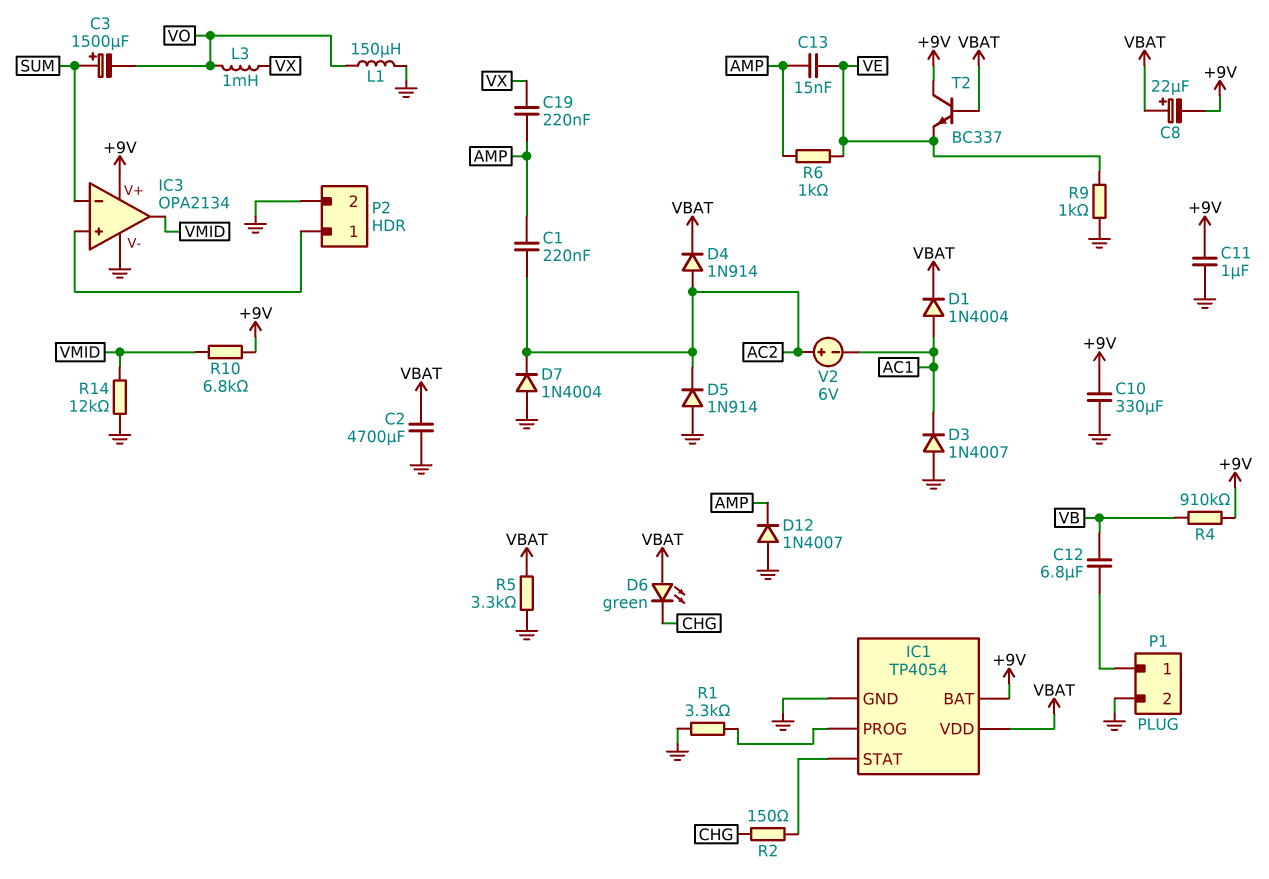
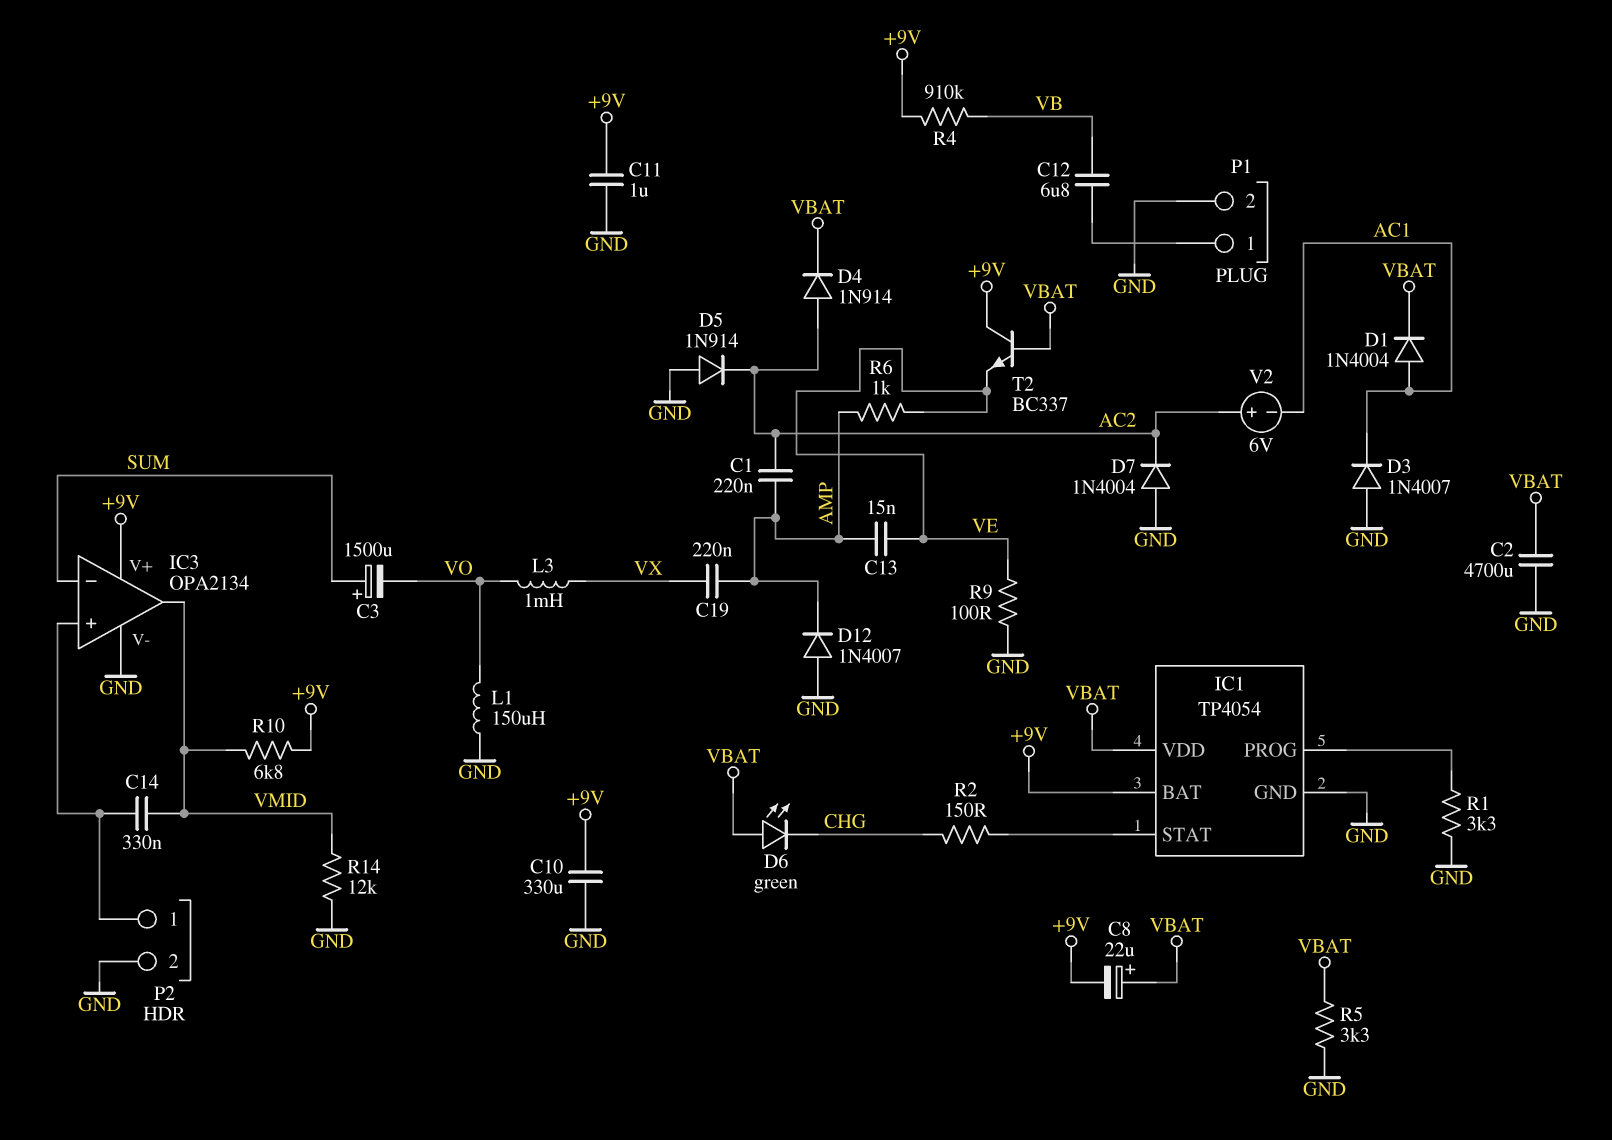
C14: none -> 330nF (IC3/in+, VMID)
R9: 1k (GND, VE) -> 100 (GND, VE)

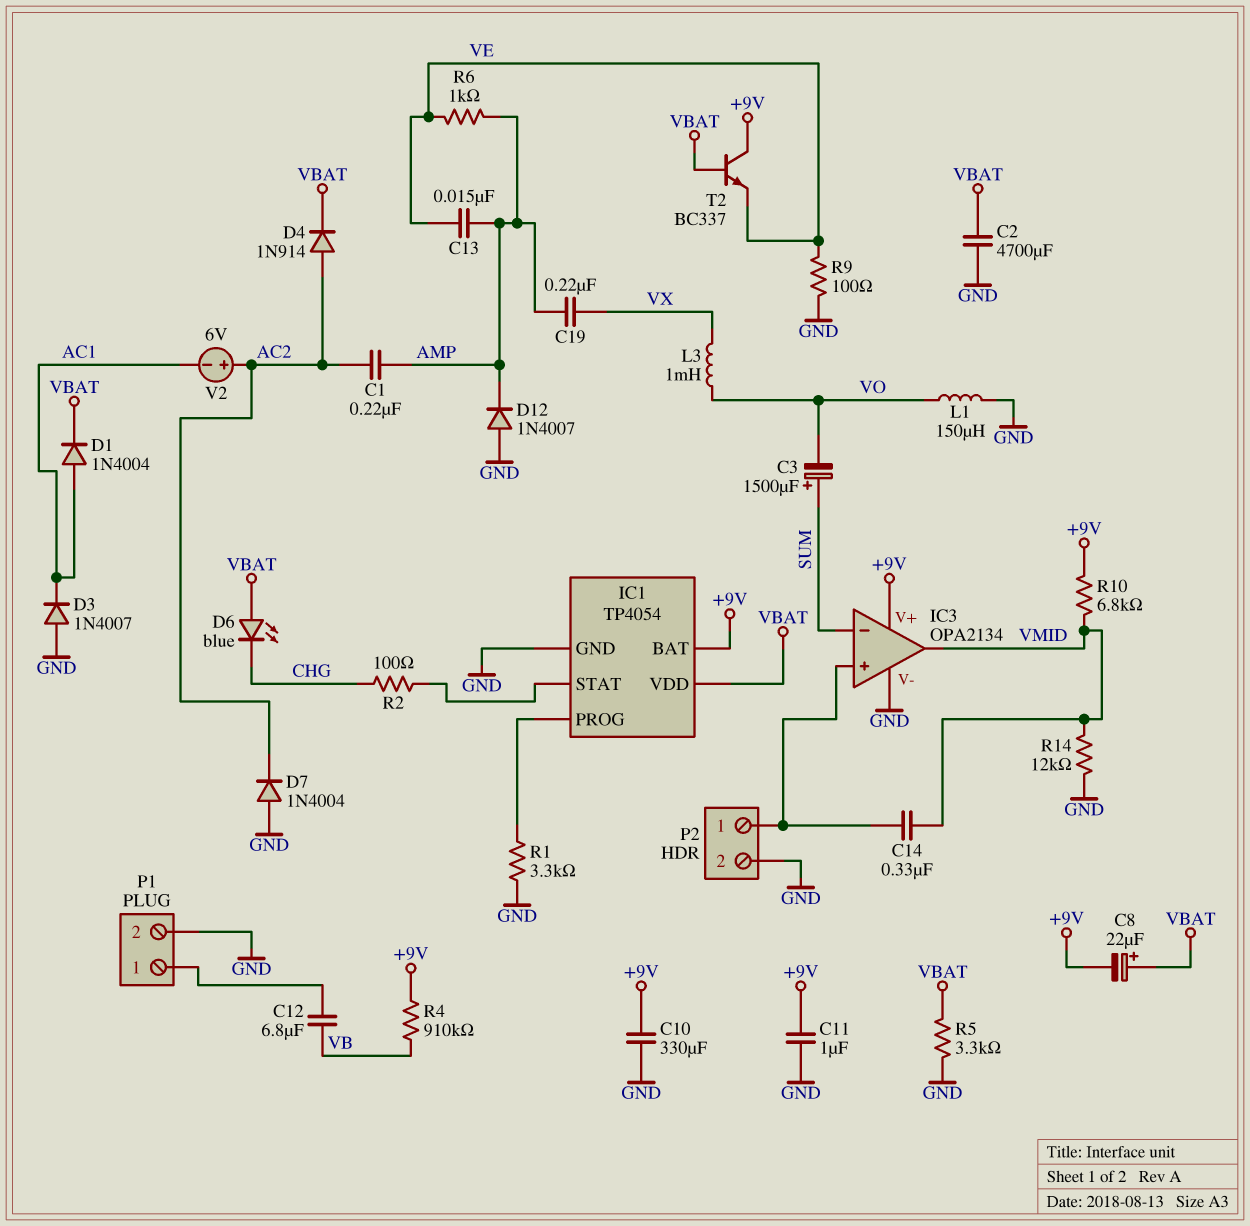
D5: diode 1N914 (A GND, K AC2) -> none
D6: LED green (A VBAT, K CHG) -> LED blue (A VBAT, K CHG)
R2: 150 (CHG, IC1/STAT) -> 100 (CHG, IC1/STAT)

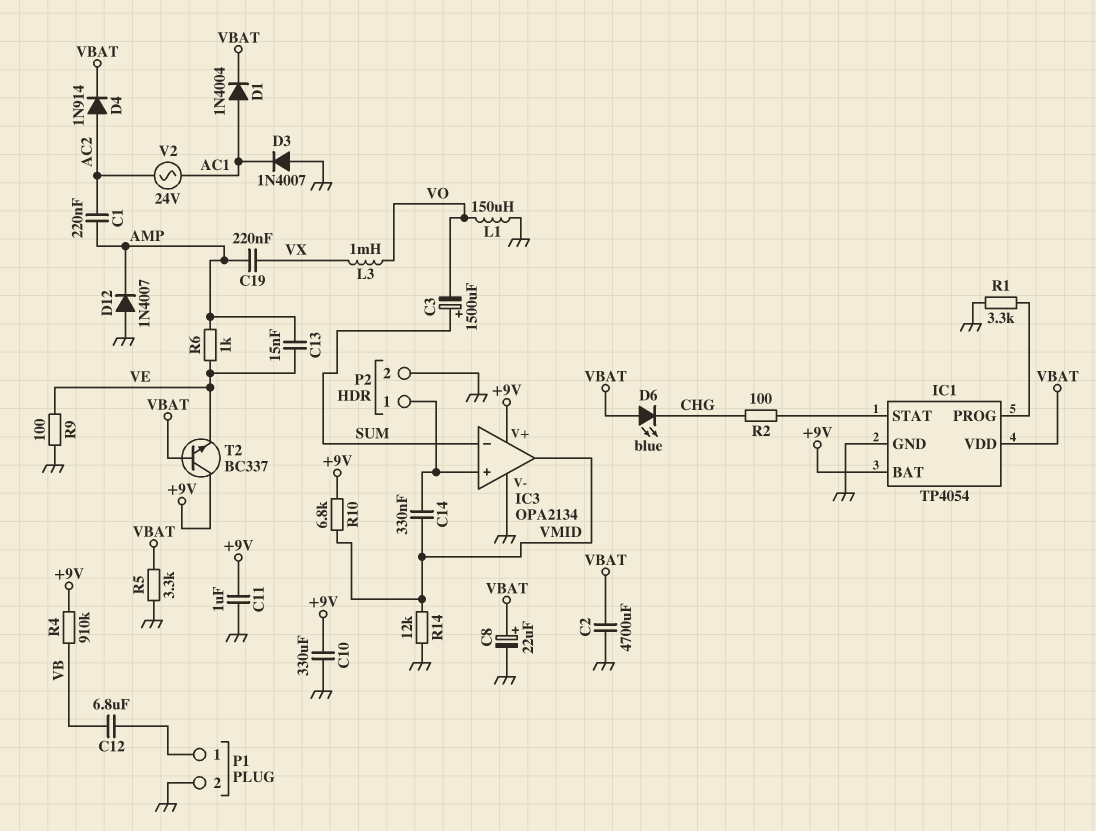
C8: 22uF (plus VBAT, minus +9V) -> 22uF (plus VBAT, minus GND)
D7: diode 1N4004 (A GND, K AC2) -> none
V2: 6V (plus AC2, minus AC1) -> AC 24V (AC1, AC2)

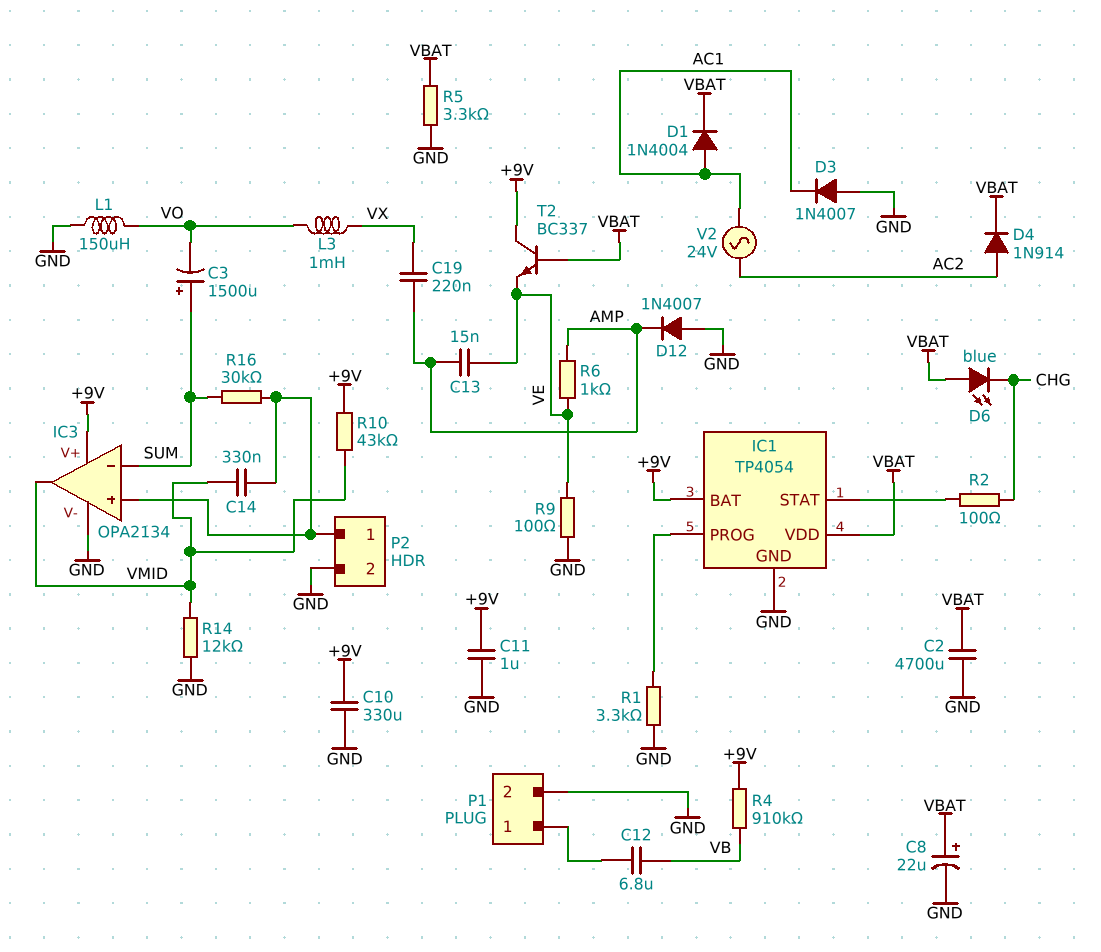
C1: 220nF (AC2, AMP) -> none
R10: 6.8k (+9V, VMID) -> 43k (+9V, VMID)
R16: none -> 30k (IC3/in+, SUM)

